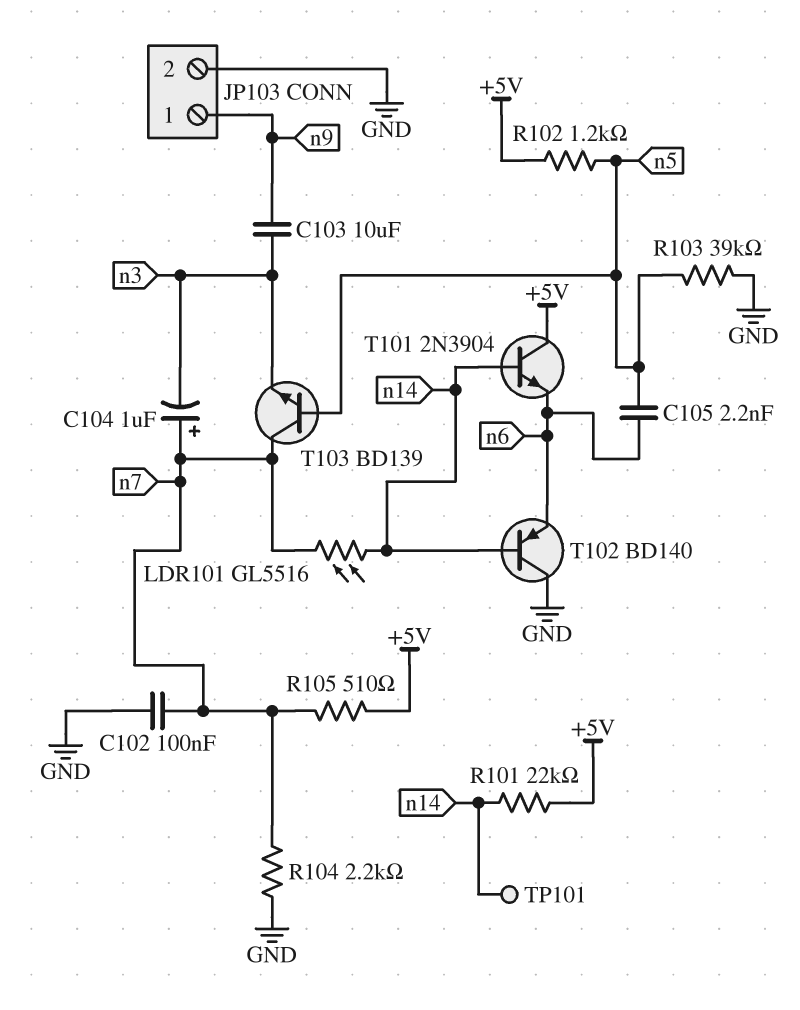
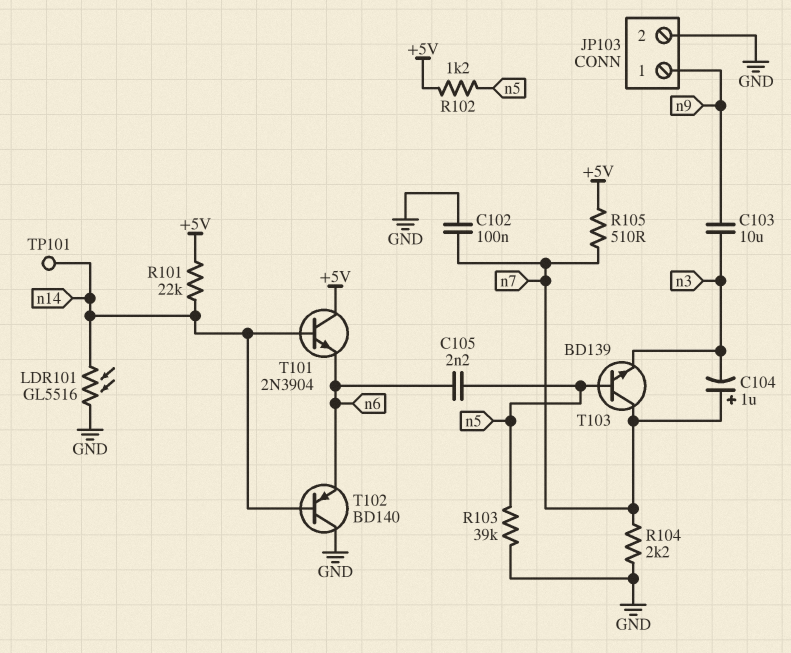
LDR101: GL5516 (n7, n14) -> GL5516 (GND, n14)

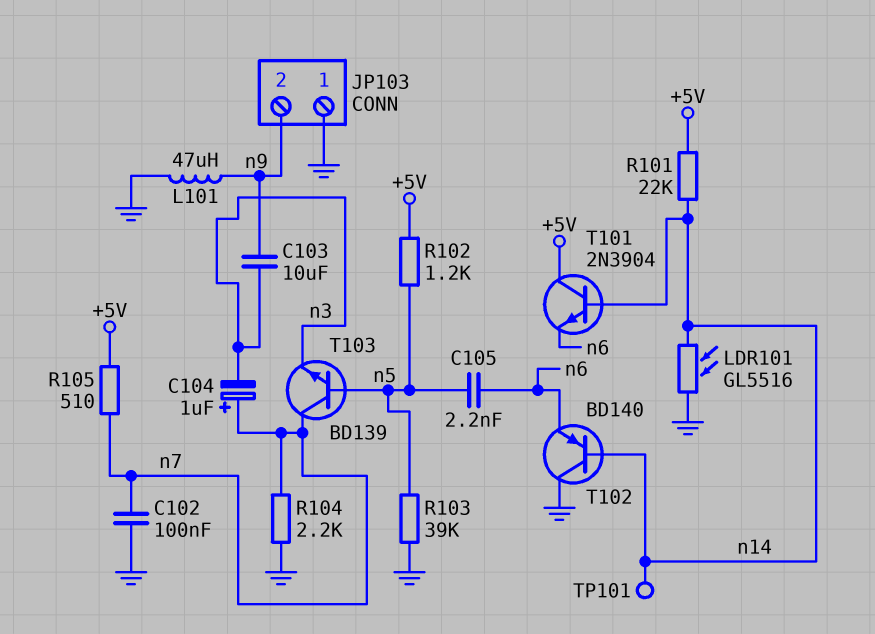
JP103 pin 1: n9 -> GND
JP103 pin 2: GND -> n9
L101: none -> 47uH (GND, n9)

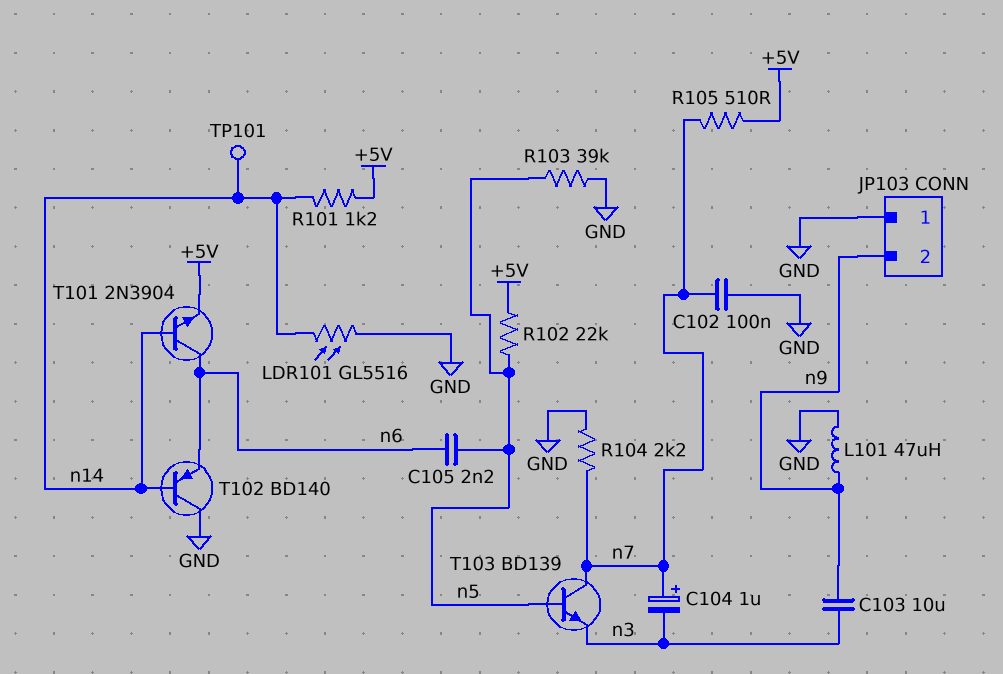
R101: 22k (+5V, n14) -> 1.2k (+5V, n14)
R102: 1.2k (+5V, n5) -> 22k (+5V, n5)
T101: NPN 2N3904 (B n14, C +5V, E n6) -> NPN 2N3904 (B n14, C n6, E +5V)

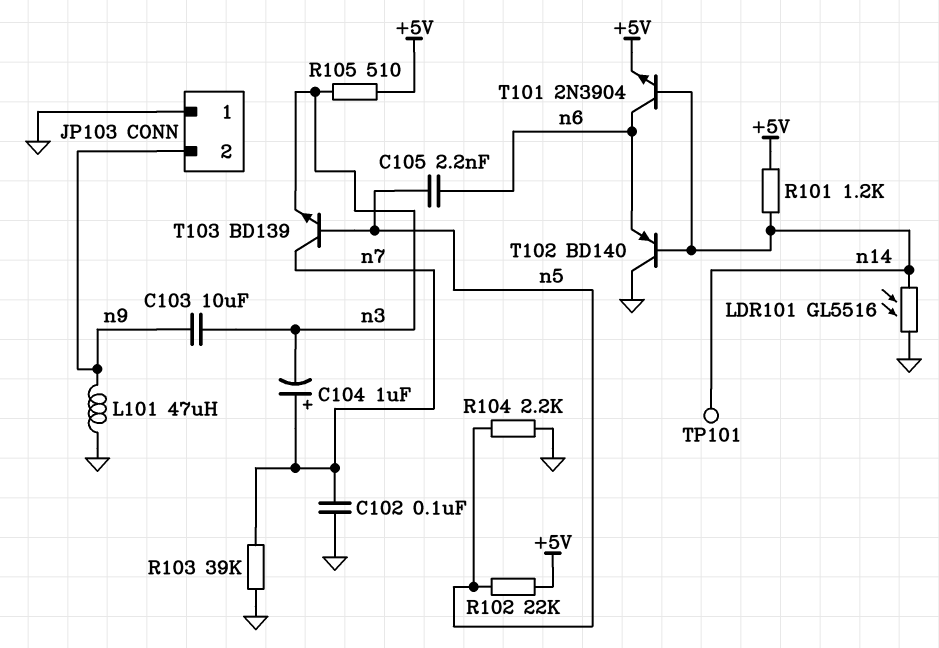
R103: 39k (GND, n5) -> 39k (GND, n7)
R104: 2.2k (GND, n7) -> 2.2k (GND, n5)
R105: 510 (+5V, n7) -> 510 (+5V, n3)

